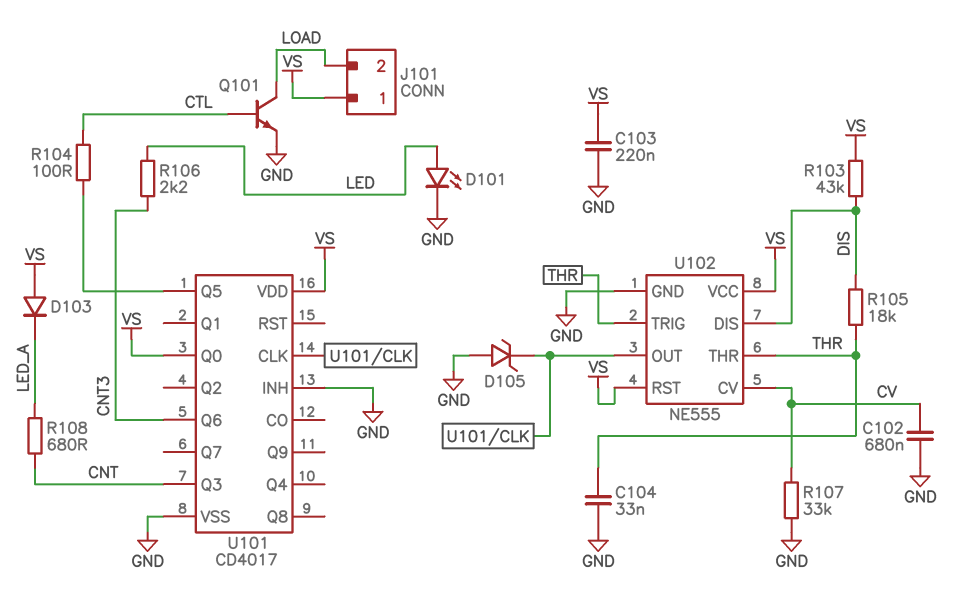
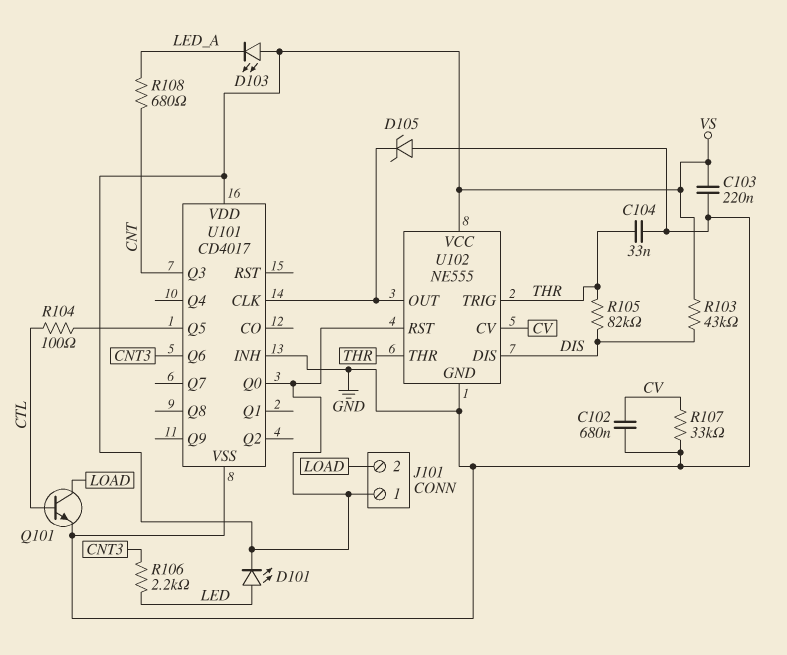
D101: LED (A LED, K GND) -> LED (A LED, K VS)
D103: diode (A VS, K LED_A) -> LED (A VS, K LED_A)
R105: 18k (DIS, THR) -> 82k (DIS, THR)

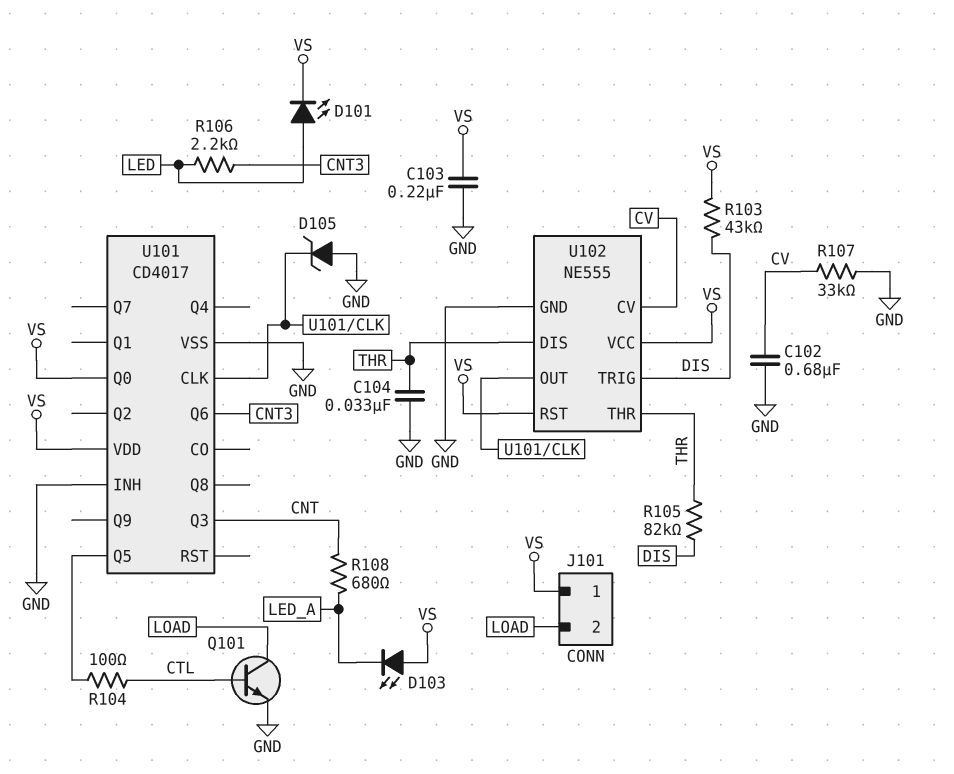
U102 pin DIS: DIS -> THR
U102 pin TRIG: THR -> DIS

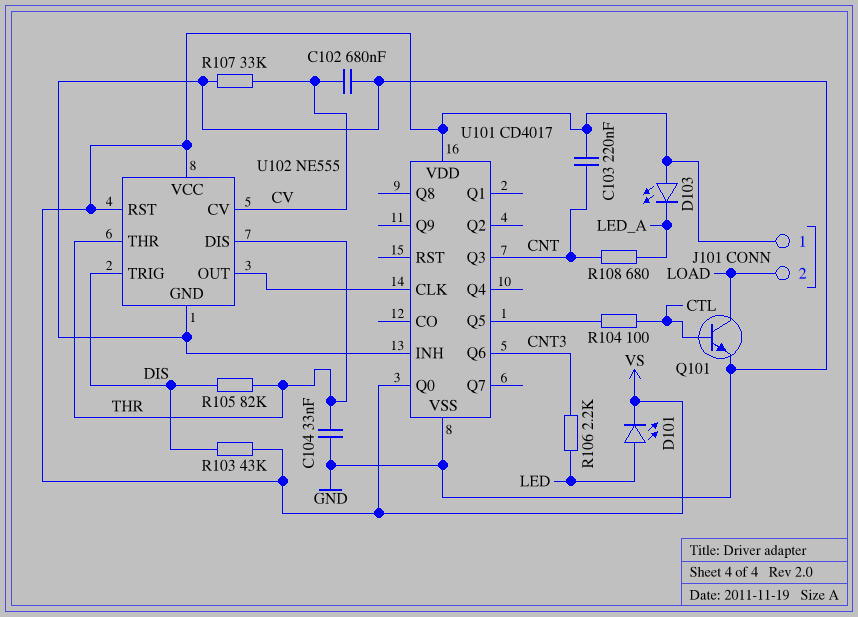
C103: 220nF (GND, VS) -> 220nF (CNT, VS)
D105: zener (A GND, K U101/CLK) -> none

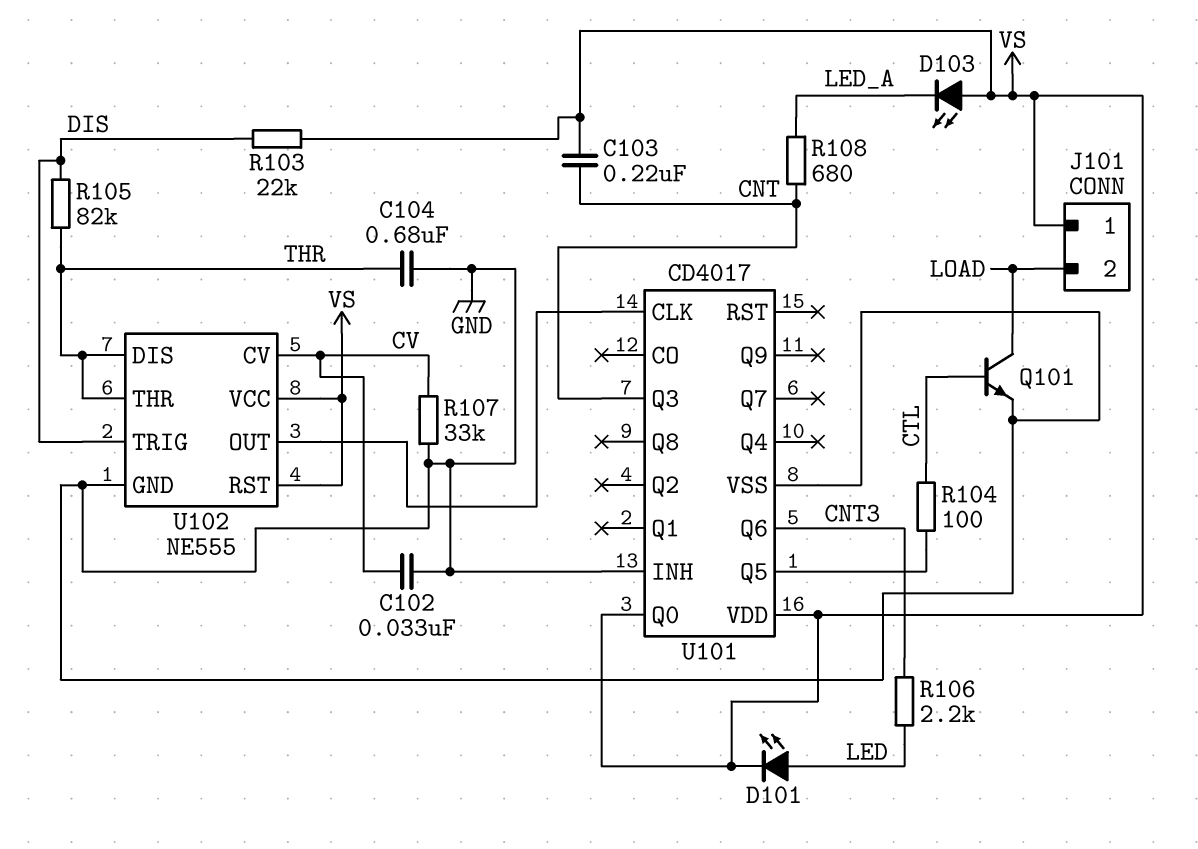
C102: 680nF (CV, GND) -> 33nF (CV, GND)
C104: 33nF (GND, THR) -> 680nF (GND, THR)
R103: 43k (DIS, VS) -> 22k (DIS, VS)

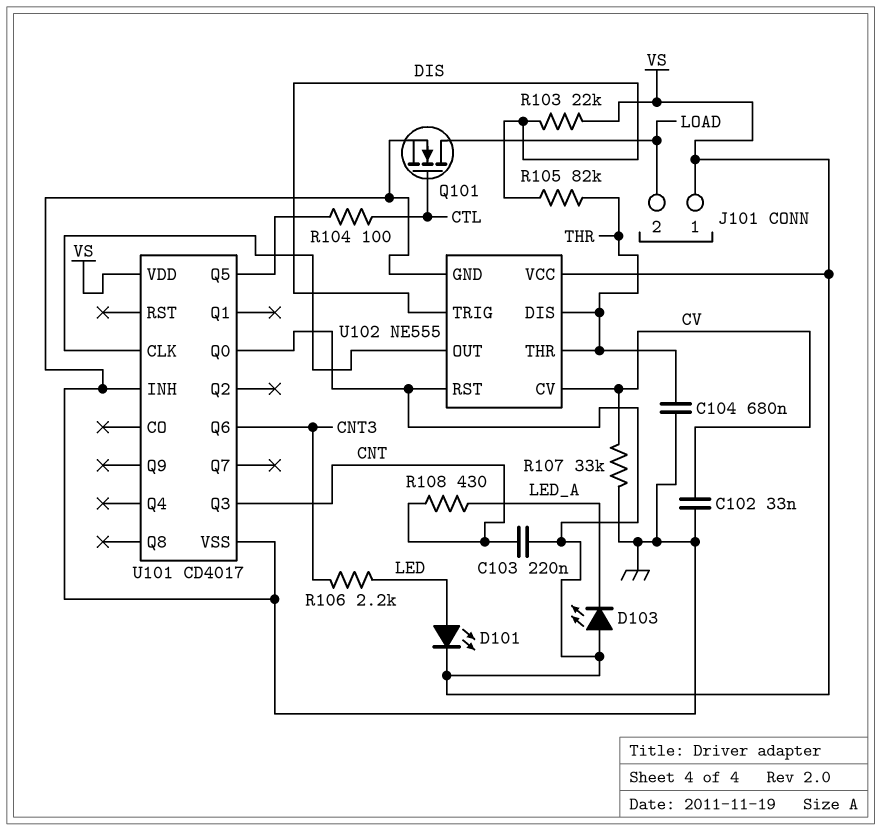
Q101: NPN (B CTL, C LOAD, E GND) -> NMOS (G CTL, D LOAD, S GND)
R108: 680 (CNT, LED_A) -> 430 (CNT, LED_A)

